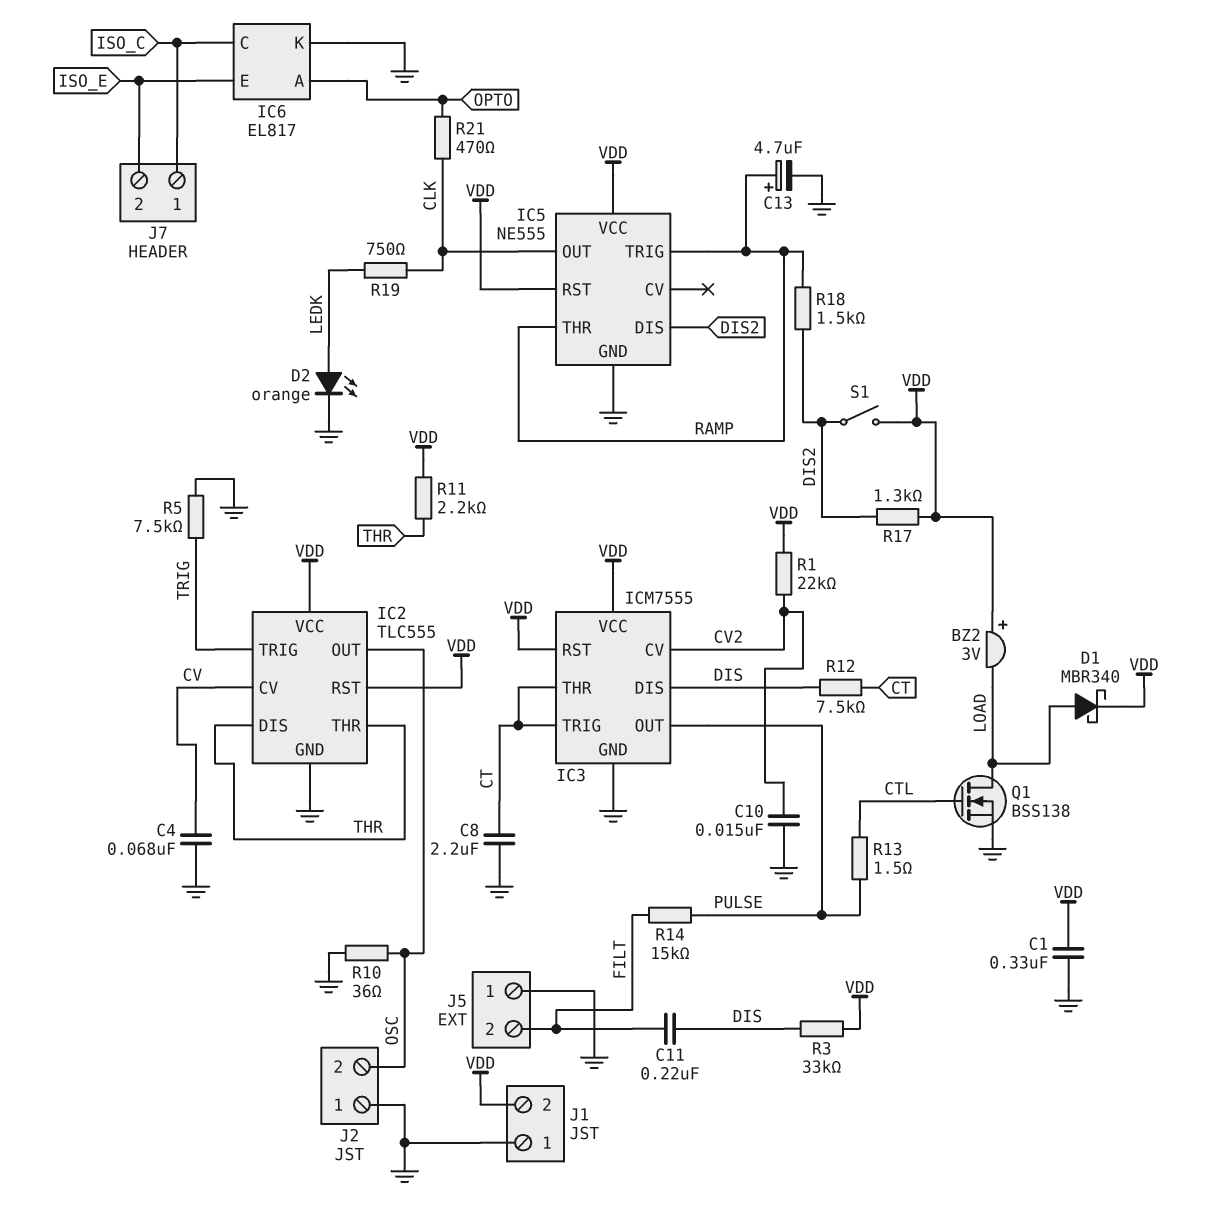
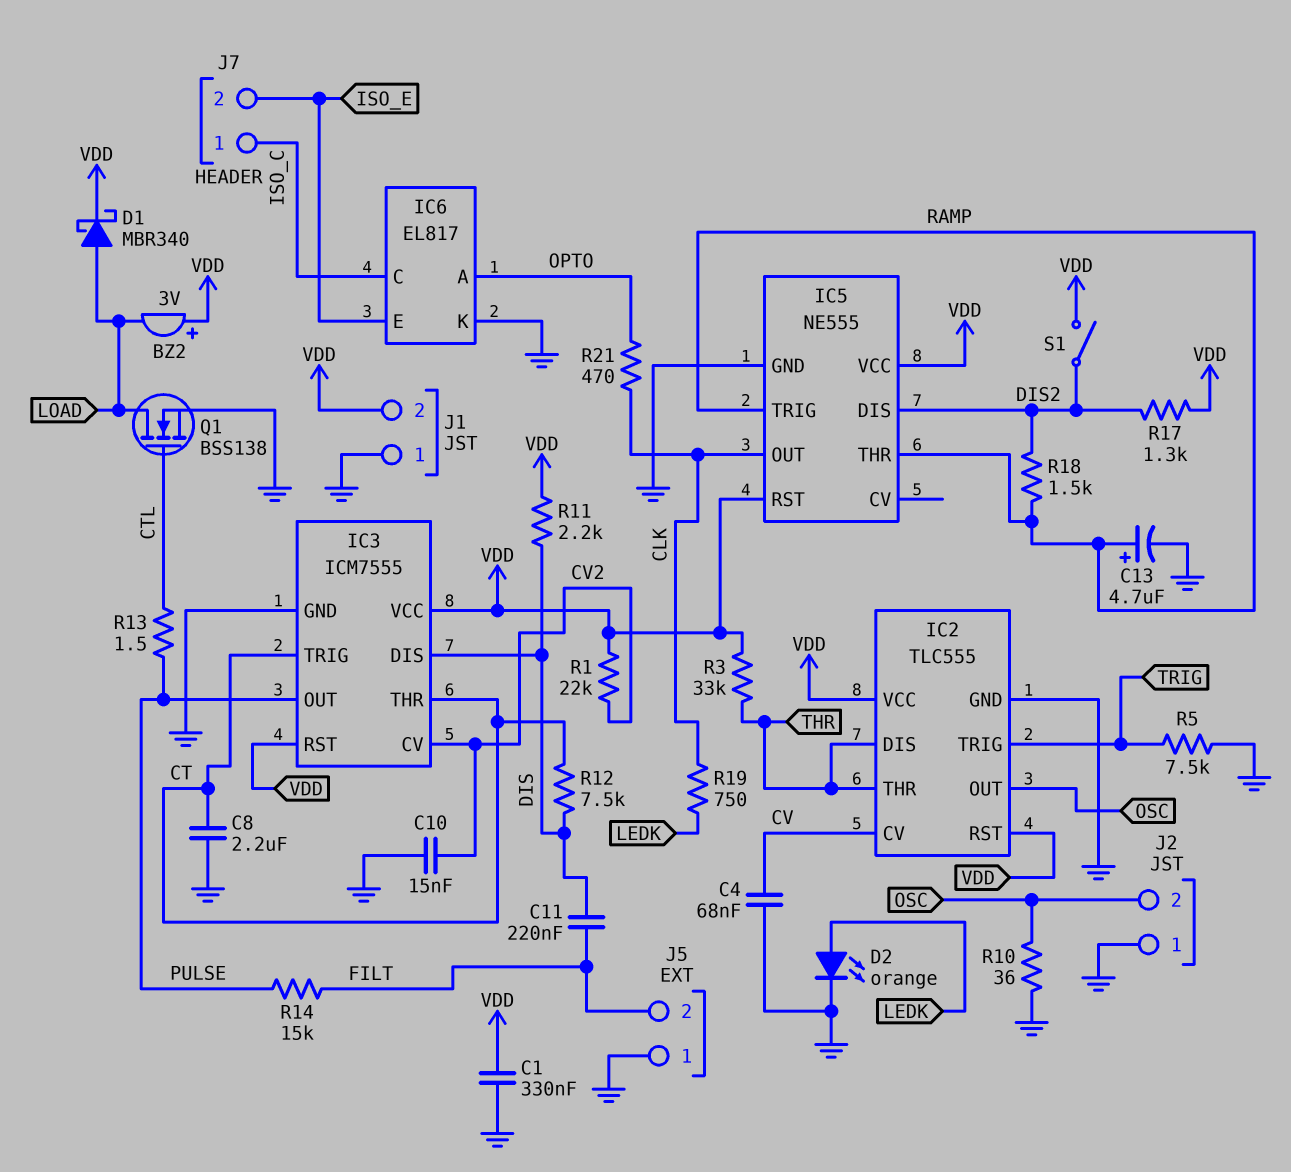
R3: 33k (DIS, VDD) -> 33k (THR, VDD)
R11: 2.2k (THR, VDD) -> 2.2k (DIS, VDD)

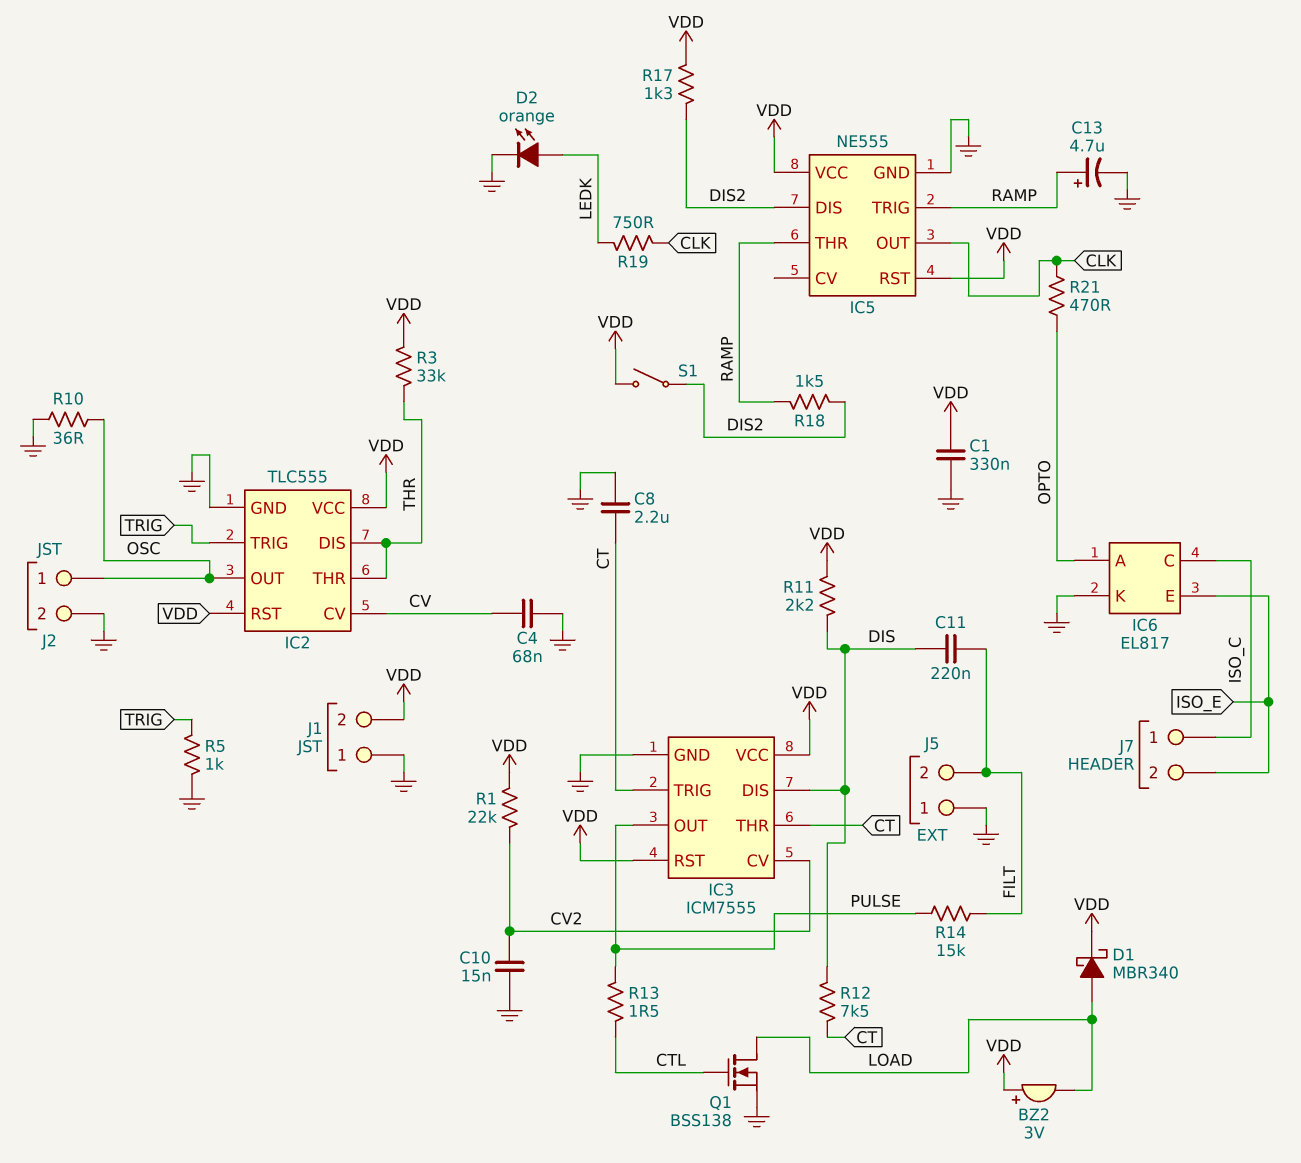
J2 pin 1: GND -> OSC
J2 pin 2: OSC -> GND
R5: 7.5k (GND, TRIG) -> 1k (GND, TRIG)

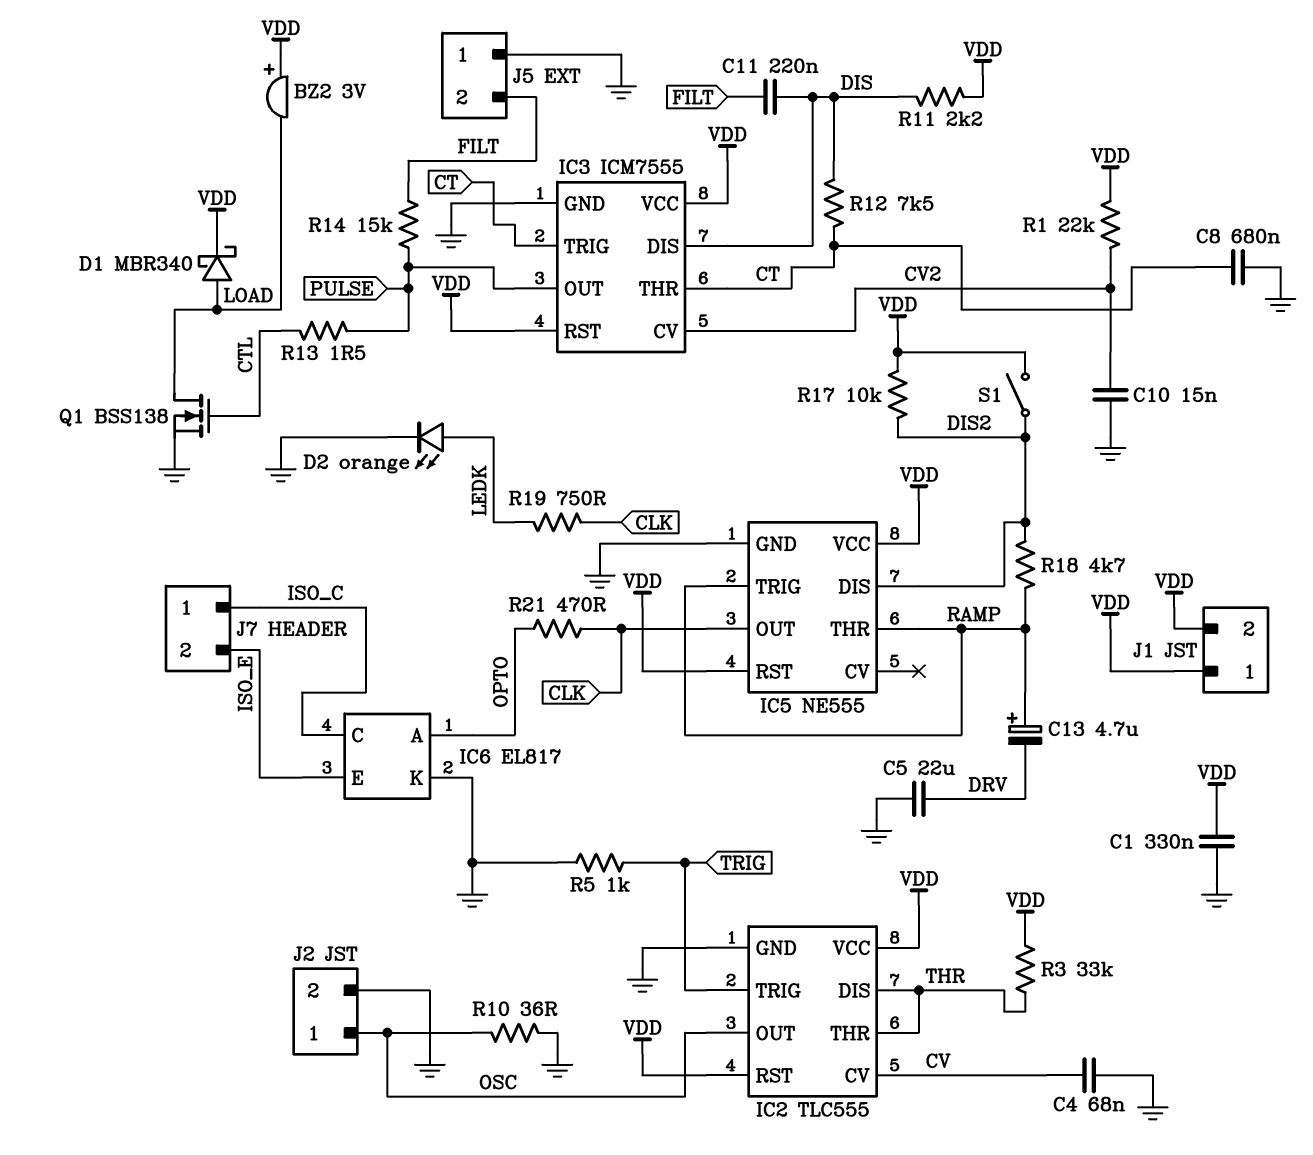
C5: none -> 22uF (DRV, GND)
C8: 2.2uF (CT, GND) -> 680nF (CT, GND)
C13: 4.7uF (plus RAMP, minus GND) -> 4.7uF (plus RAMP, minus DRV)
J1 pin 1: GND -> VDD
R17: 1.3k (DIS2, VDD) -> 10k (DIS2, VDD)
R18: 1.5k (DIS2, RAMP) -> 4.7k (DIS2, RAMP)

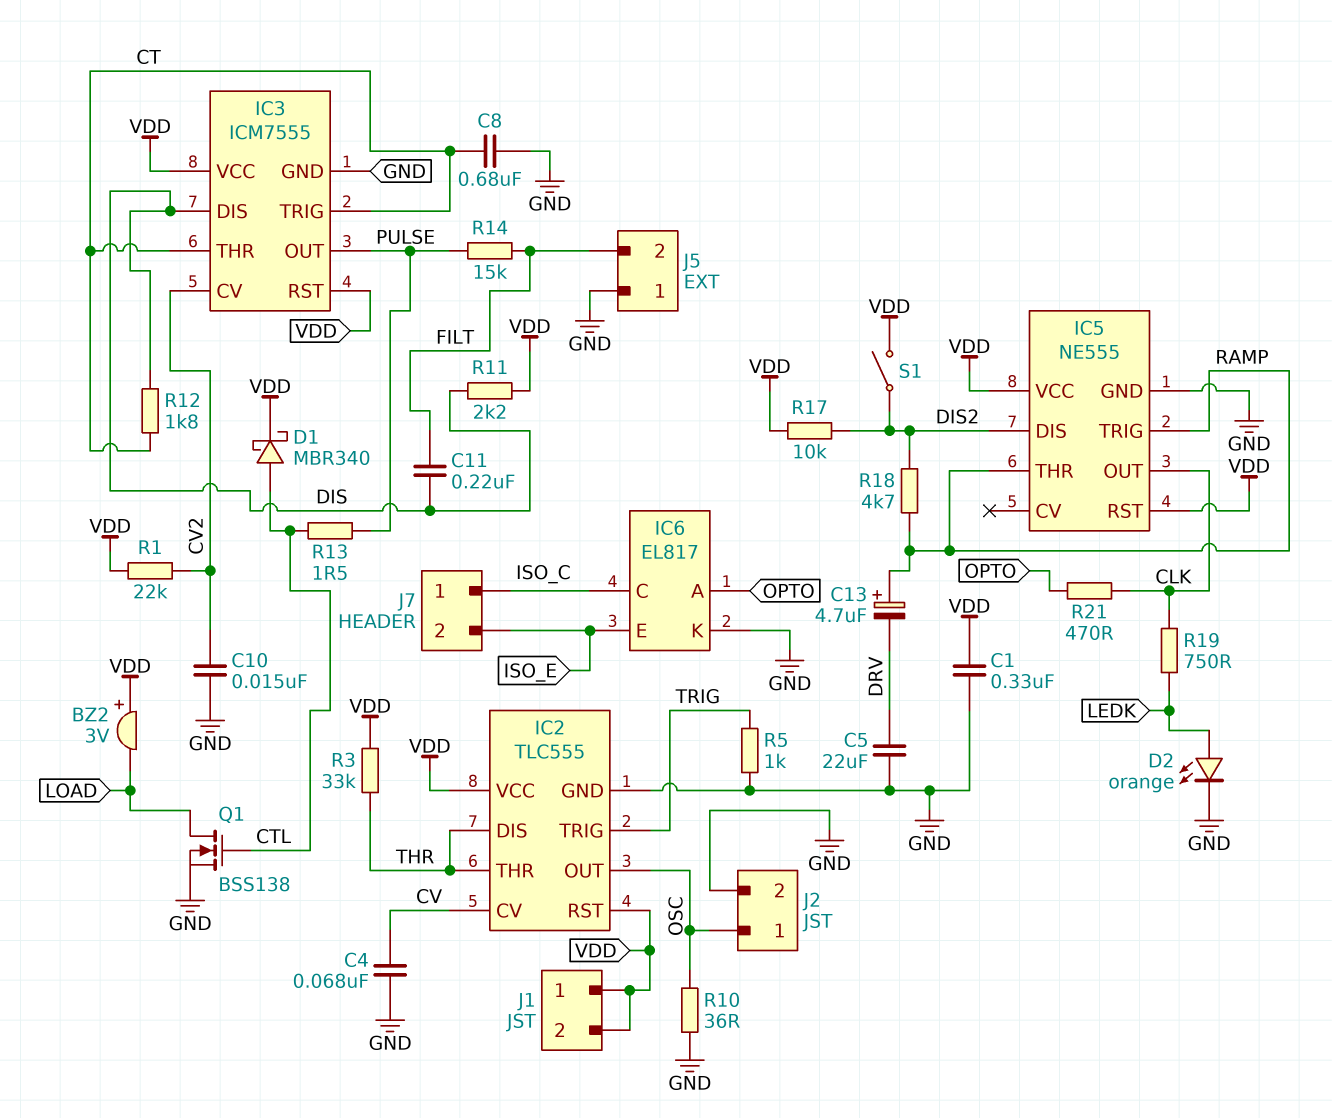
D1: schottky MBR340 (A LOAD, K VDD) -> schottky MBR340 (A CTL, K VDD)
R12: 7.5k (CT, DIS) -> 1.8k (CT, DIS)

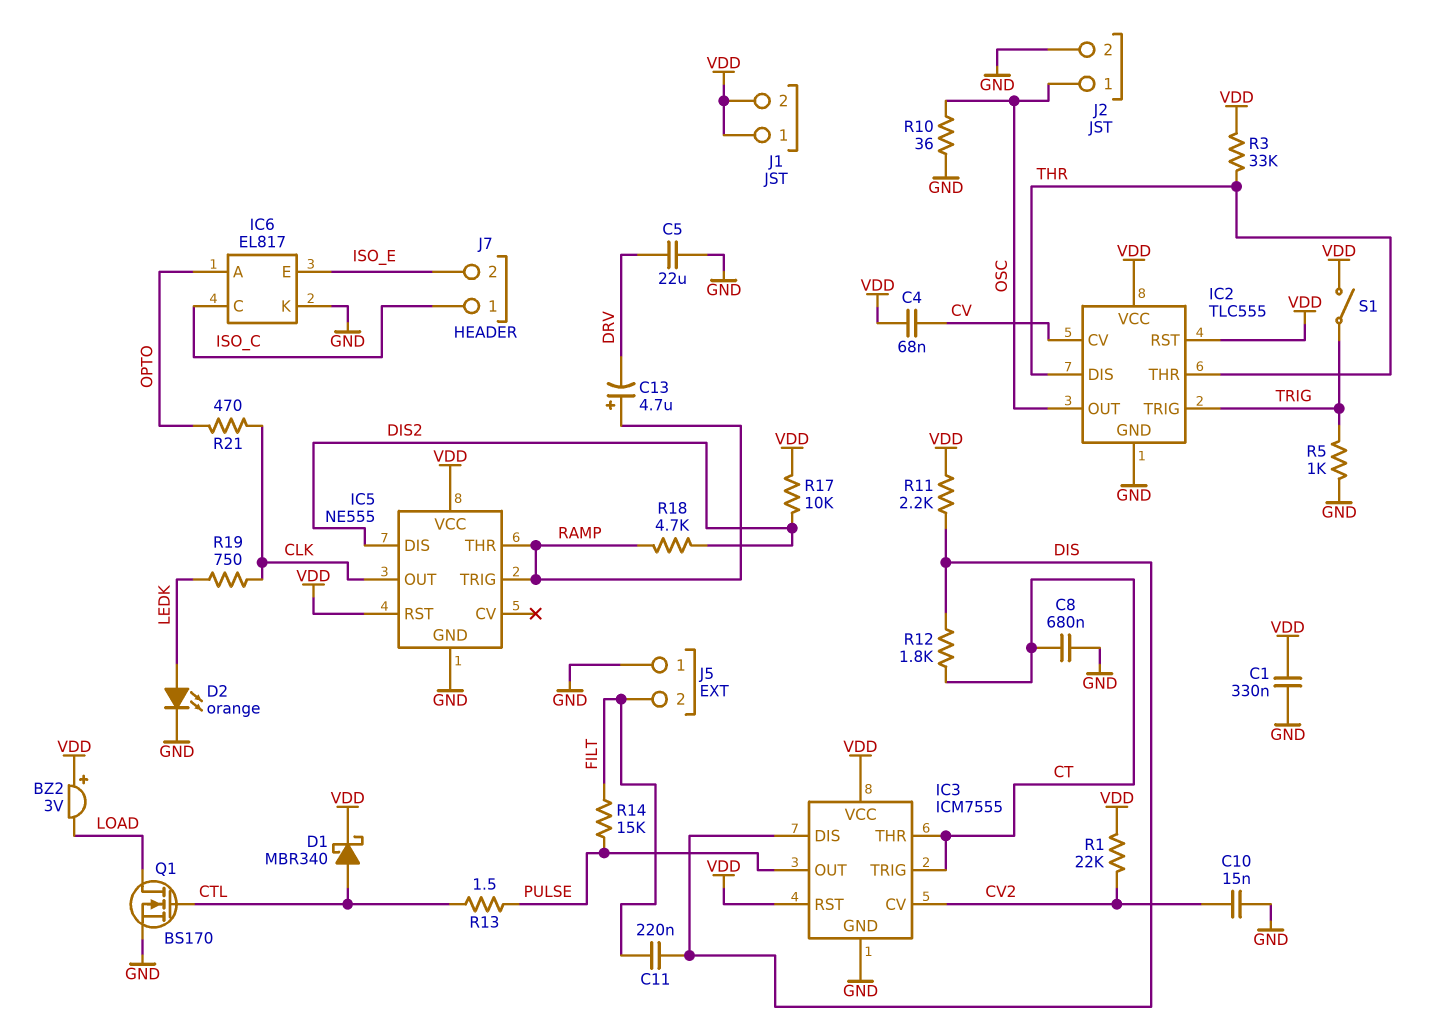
C4: 68nF (CV, GND) -> 68nF (CV, VDD)
Q1: NMOS BSS138 (G CTL, D LOAD, S GND) -> NMOS BS170 (G CTL, D LOAD, S GND)
S1: switch (DIS2, VDD) -> switch (TRIG, VDD)

